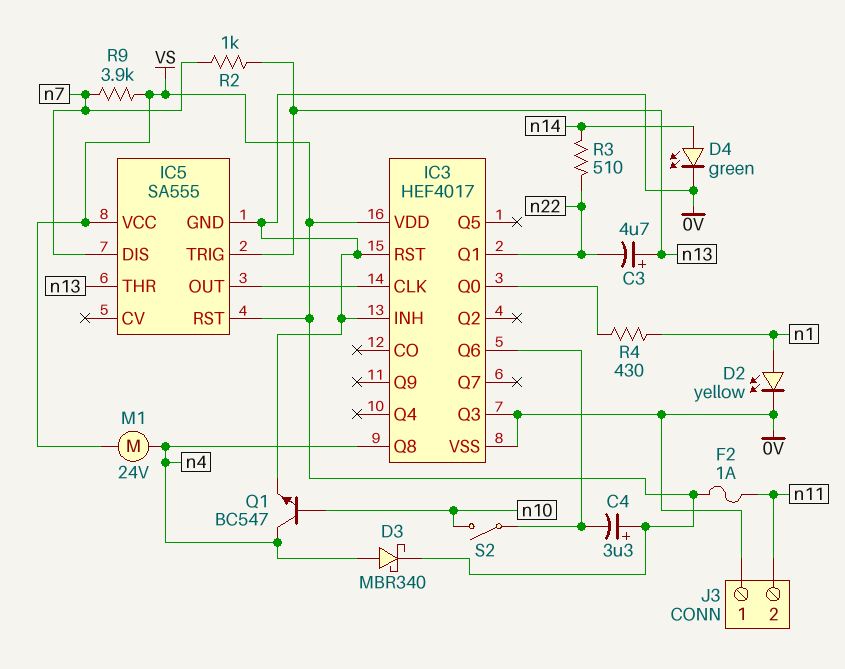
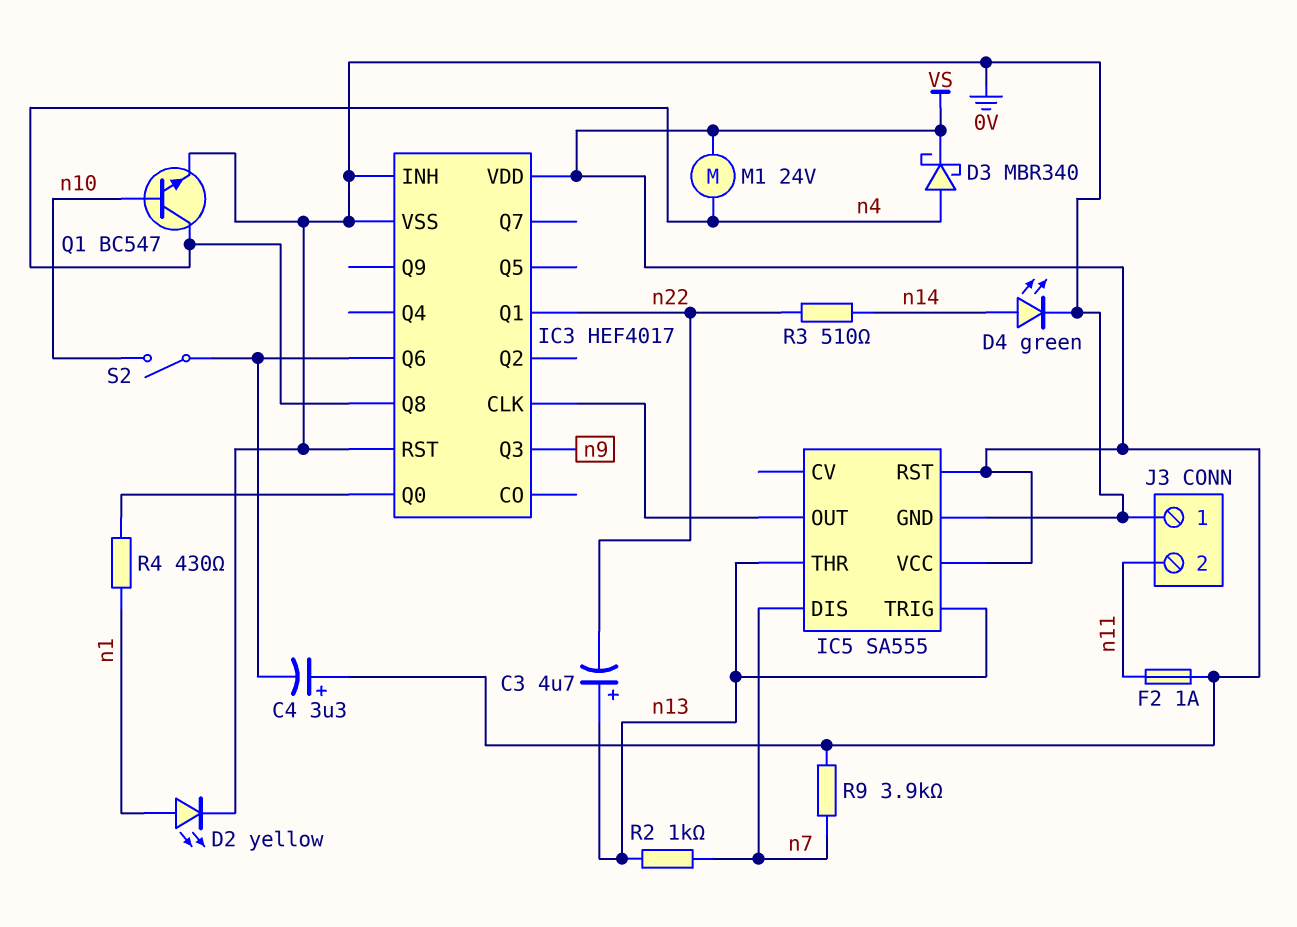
IC3 pin Q3: 0V -> n9

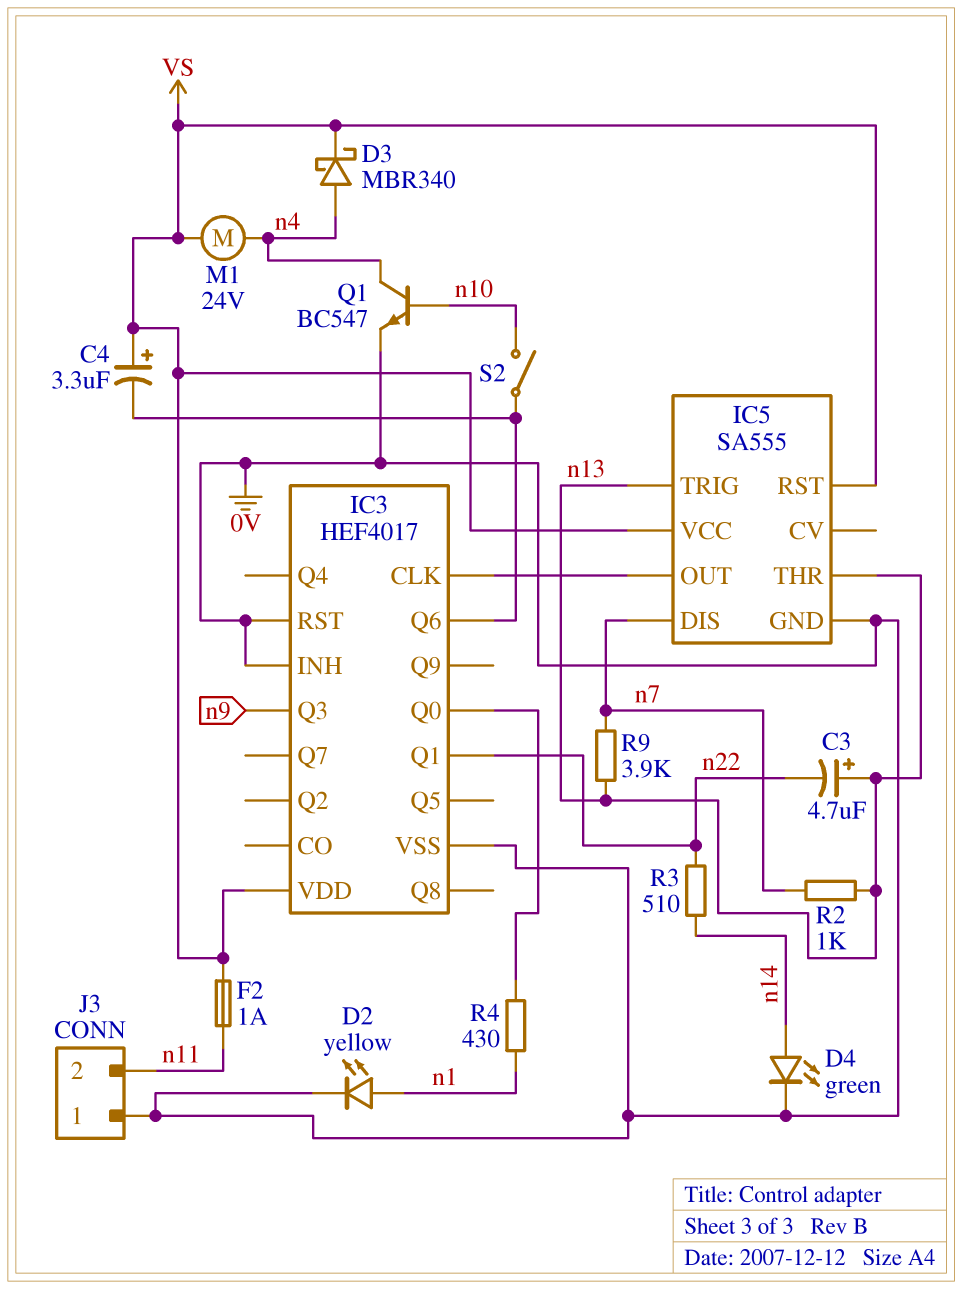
IC3 pin Q8: n4 -> none
R9: 3.9k (VS, n7) -> 3.9k (n7, n13)

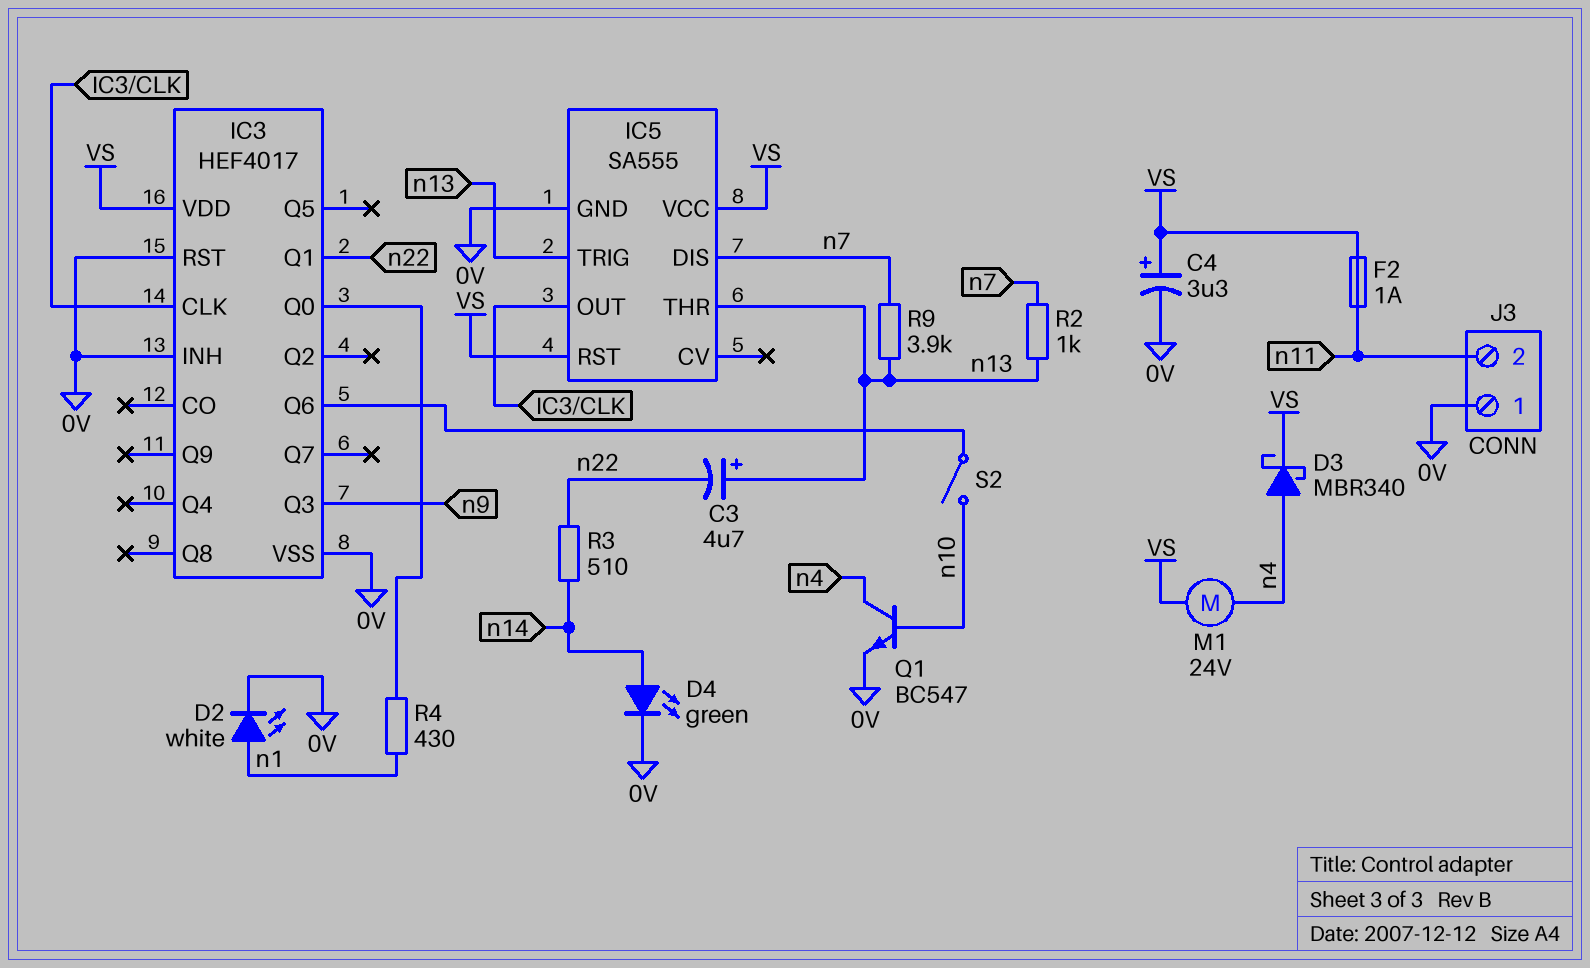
C4: 3.3uF (plus VS, minus IC3/Q6) -> 3.3uF (plus VS, minus 0V)
D2: LED yellow (A n1, K 0V) -> LED white (A n1, K 0V)

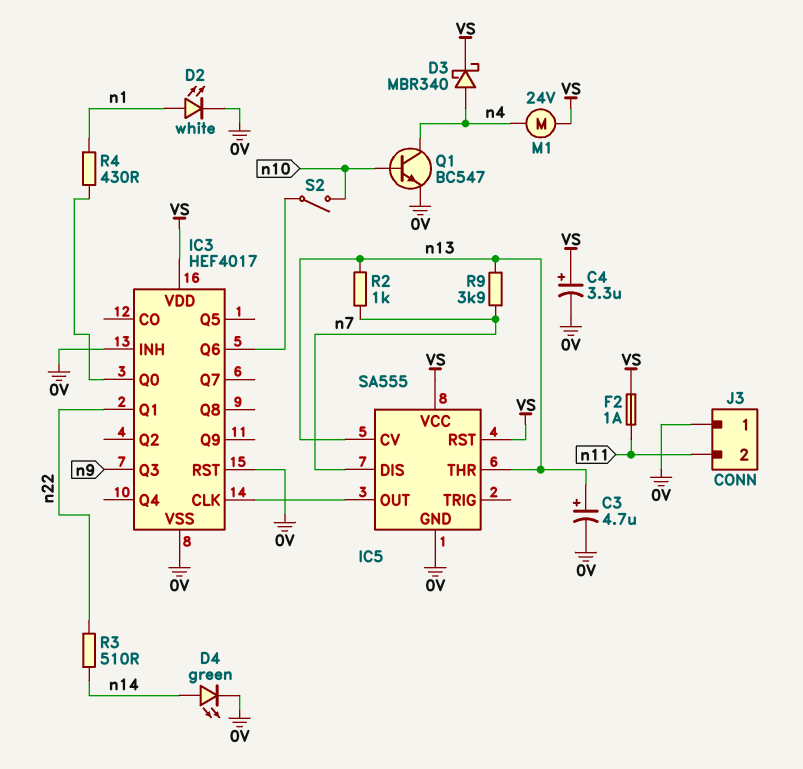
C3: 4.7uF (plus n13, minus n22) -> 4.7uF (plus n13, minus 0V)
IC5 pin CV: none -> n13
IC5 pin TRIG: n13 -> none

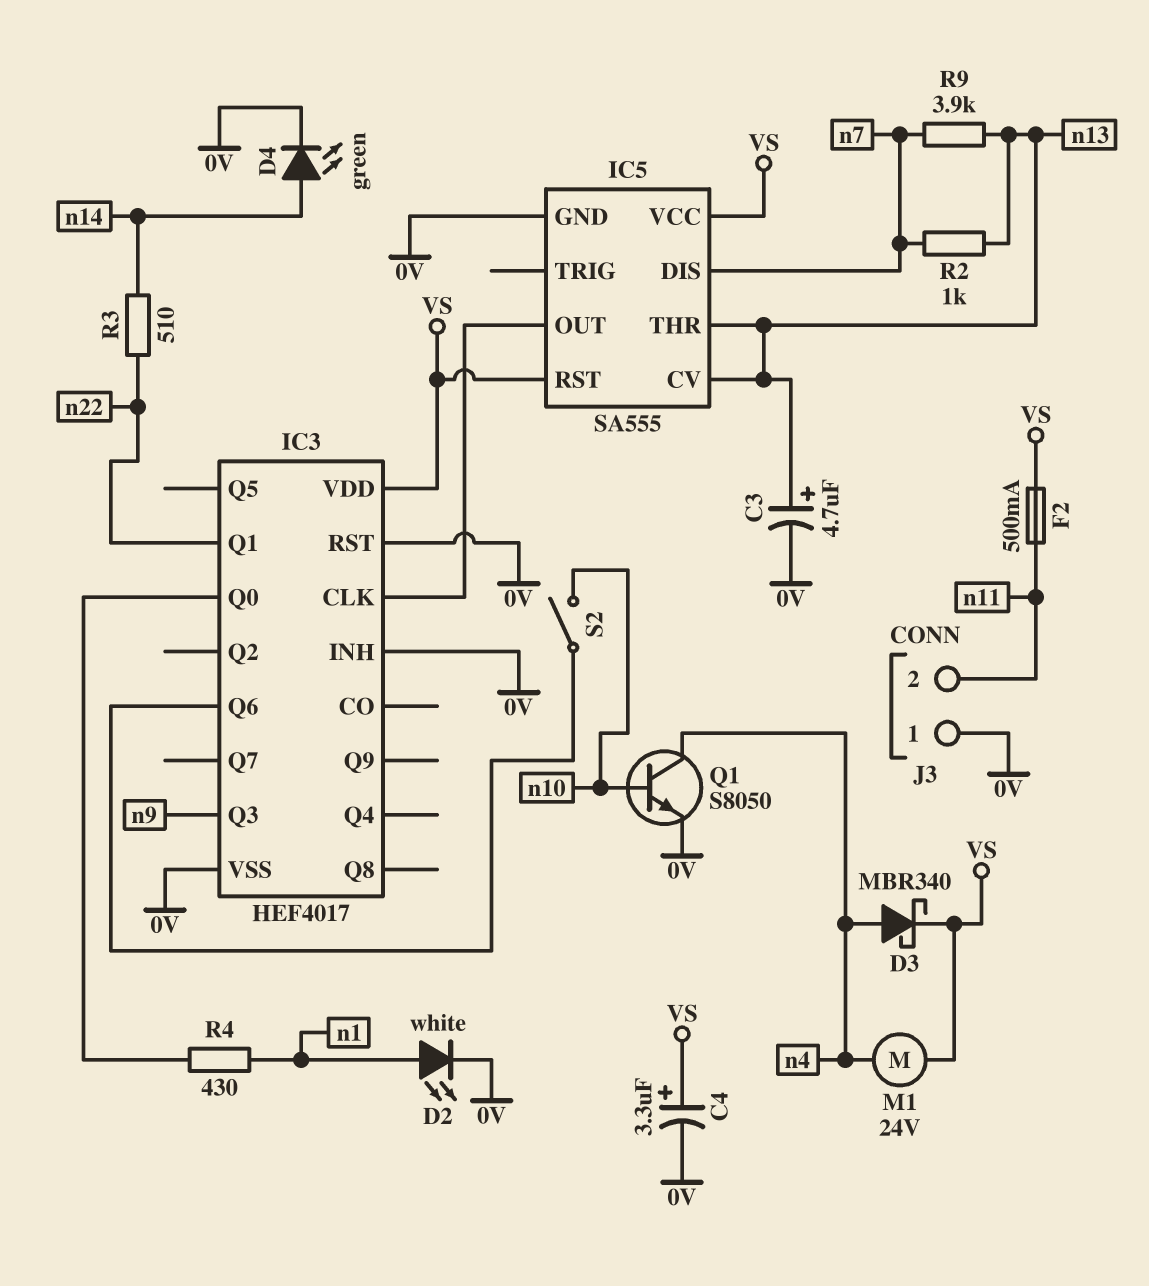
F2: 1A (VS, n11) -> 500mA (VS, n11)
Q1: NPN BC547 (B n10, C n4, E 0V) -> NPN S8050 (B n10, C n4, E 0V)

